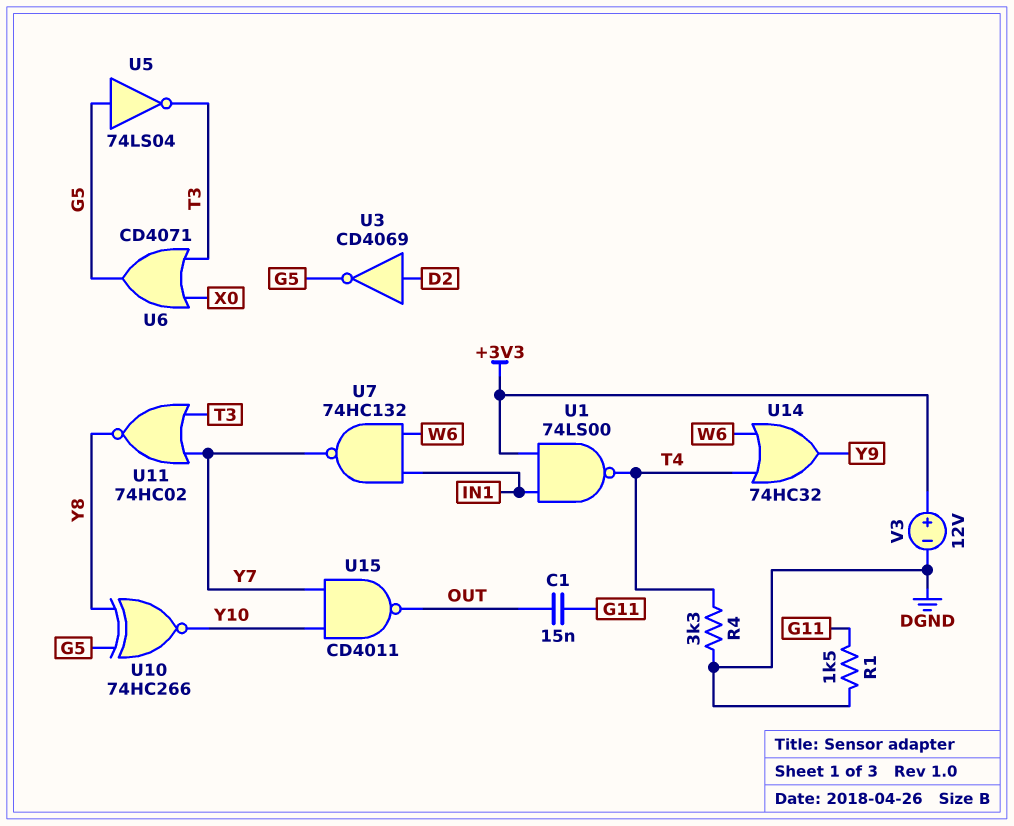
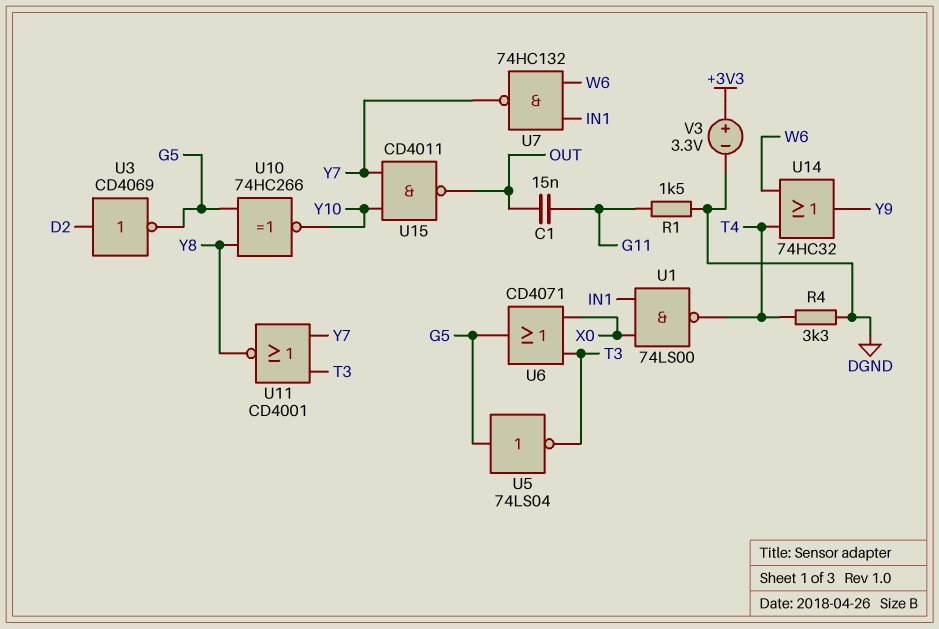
U1: NAND 74LS00 (in +3V3, in IN1, out T4) -> NAND 74LS00 (in IN1, in X0, out T4)
U11: NOR 74HC02 (in T3, in Y7, out Y8) -> NOR CD4001 (in T3, in Y7, out Y8)
V3: 12V (plus +3V3, minus DGND) -> 3.3V (plus +3V3, minus DGND)

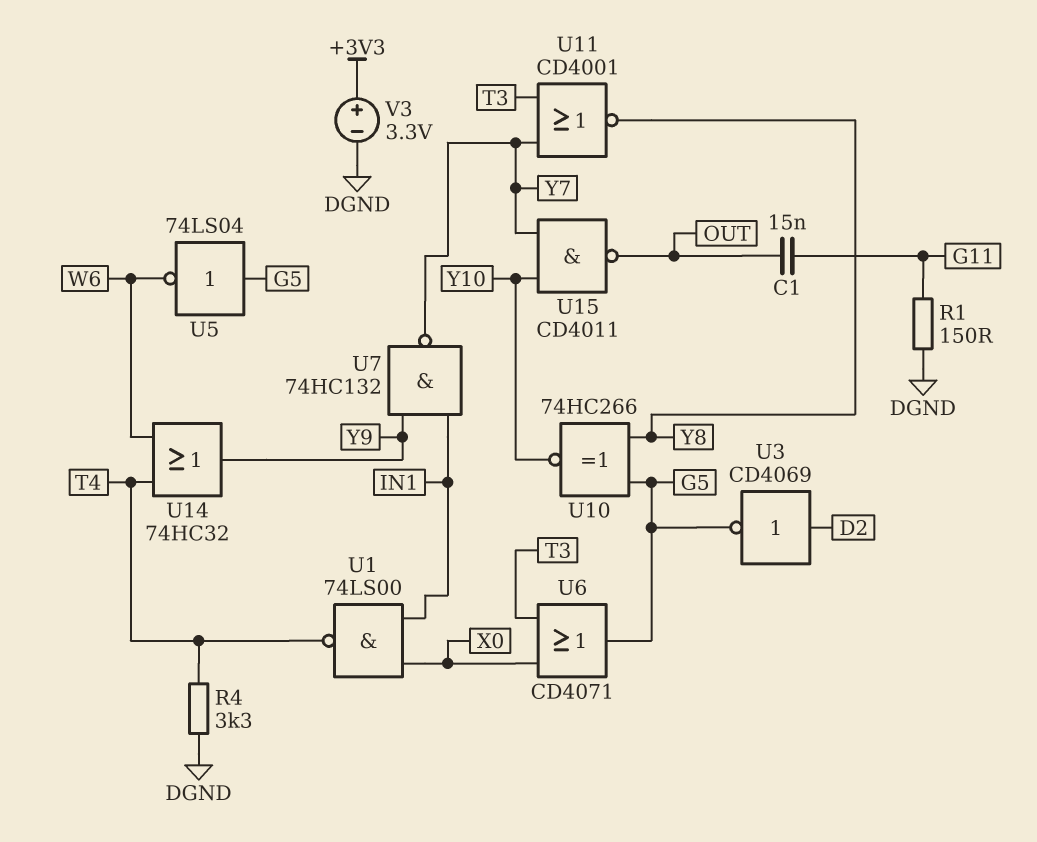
R1: 1.5k (DGND, G11) -> 150 (DGND, G11)
U5: NOT 74LS04 (in G5, out T3) -> NOT 74LS04 (in G5, out W6)
U7: NAND 74HC132 (in IN1, in W6, out Y7) -> NAND 74HC132 (in IN1, in Y9, out Y7)

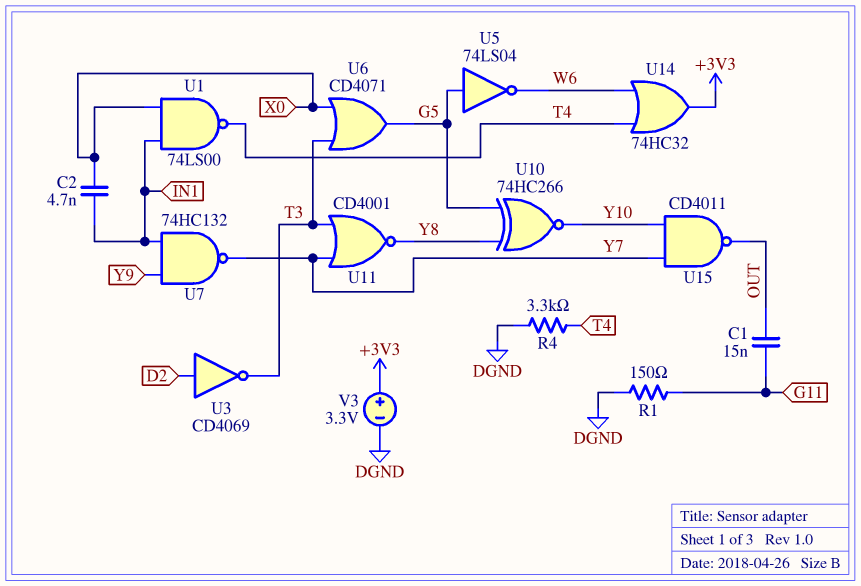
C2: none -> 4.7nF (IN1, X0)
U3: NOT CD4069 (in D2, out G5) -> NOT CD4069 (in D2, out T3)
U14: OR 74HC32 (in T4, in W6, out Y9) -> OR 74HC32 (in T4, in W6, out +3V3)

